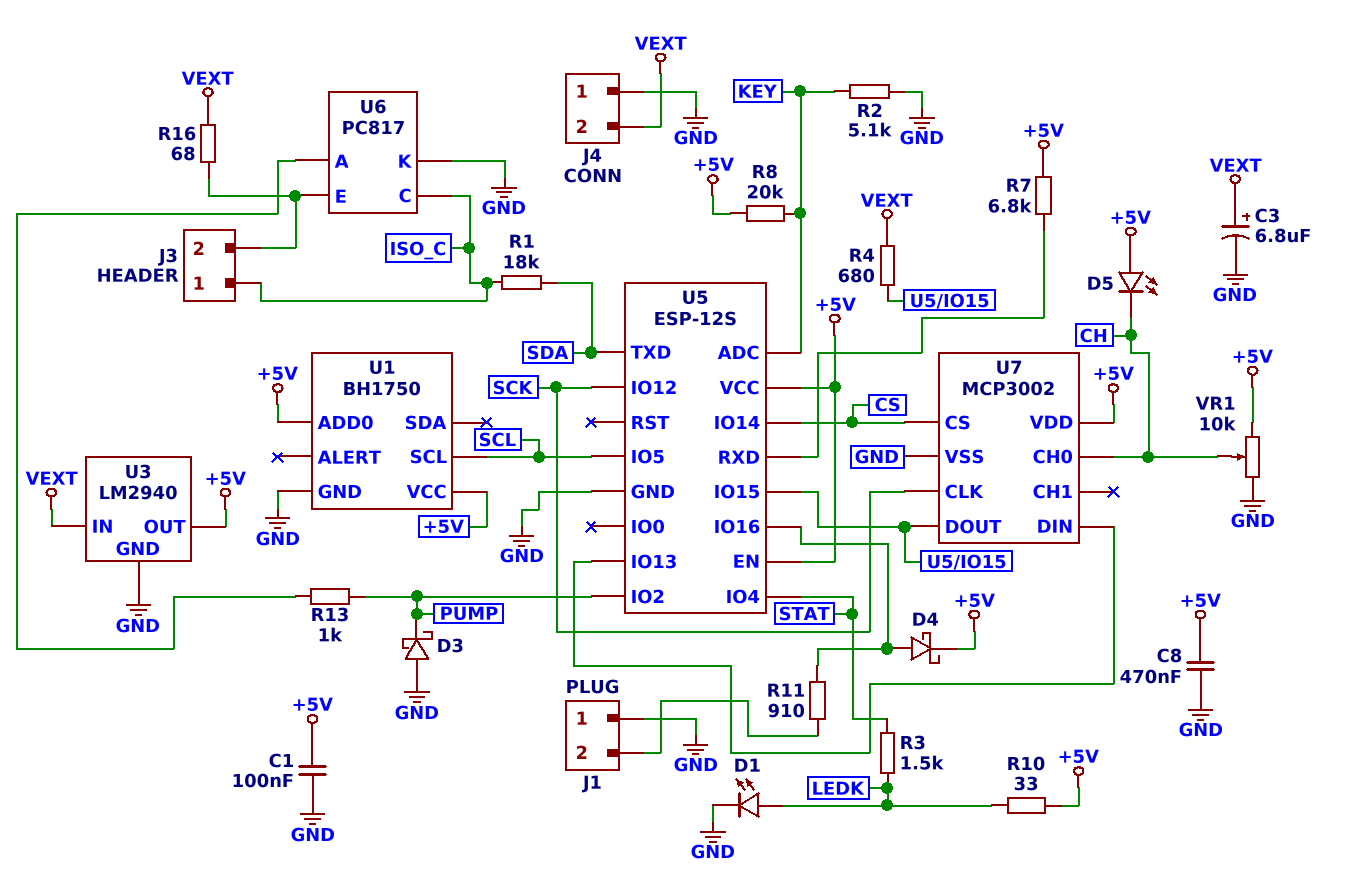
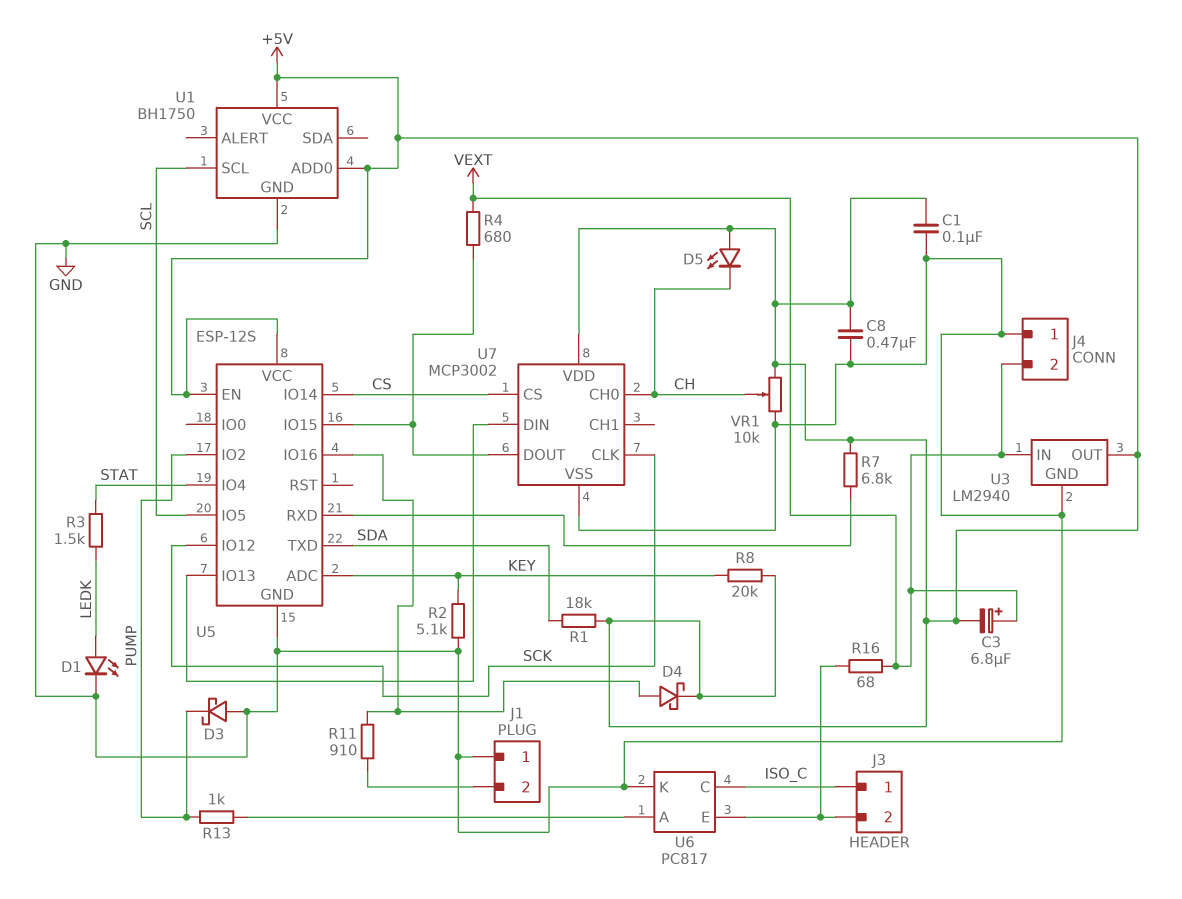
C3: 6.8uF (plus VEXT, minus GND) -> 6.8uF (plus VEXT, minus +5V)
R1: 18k (ISO_C, SDA) -> 18k (+5V, SDA)
R10: 33 (+5V, LEDK) -> none

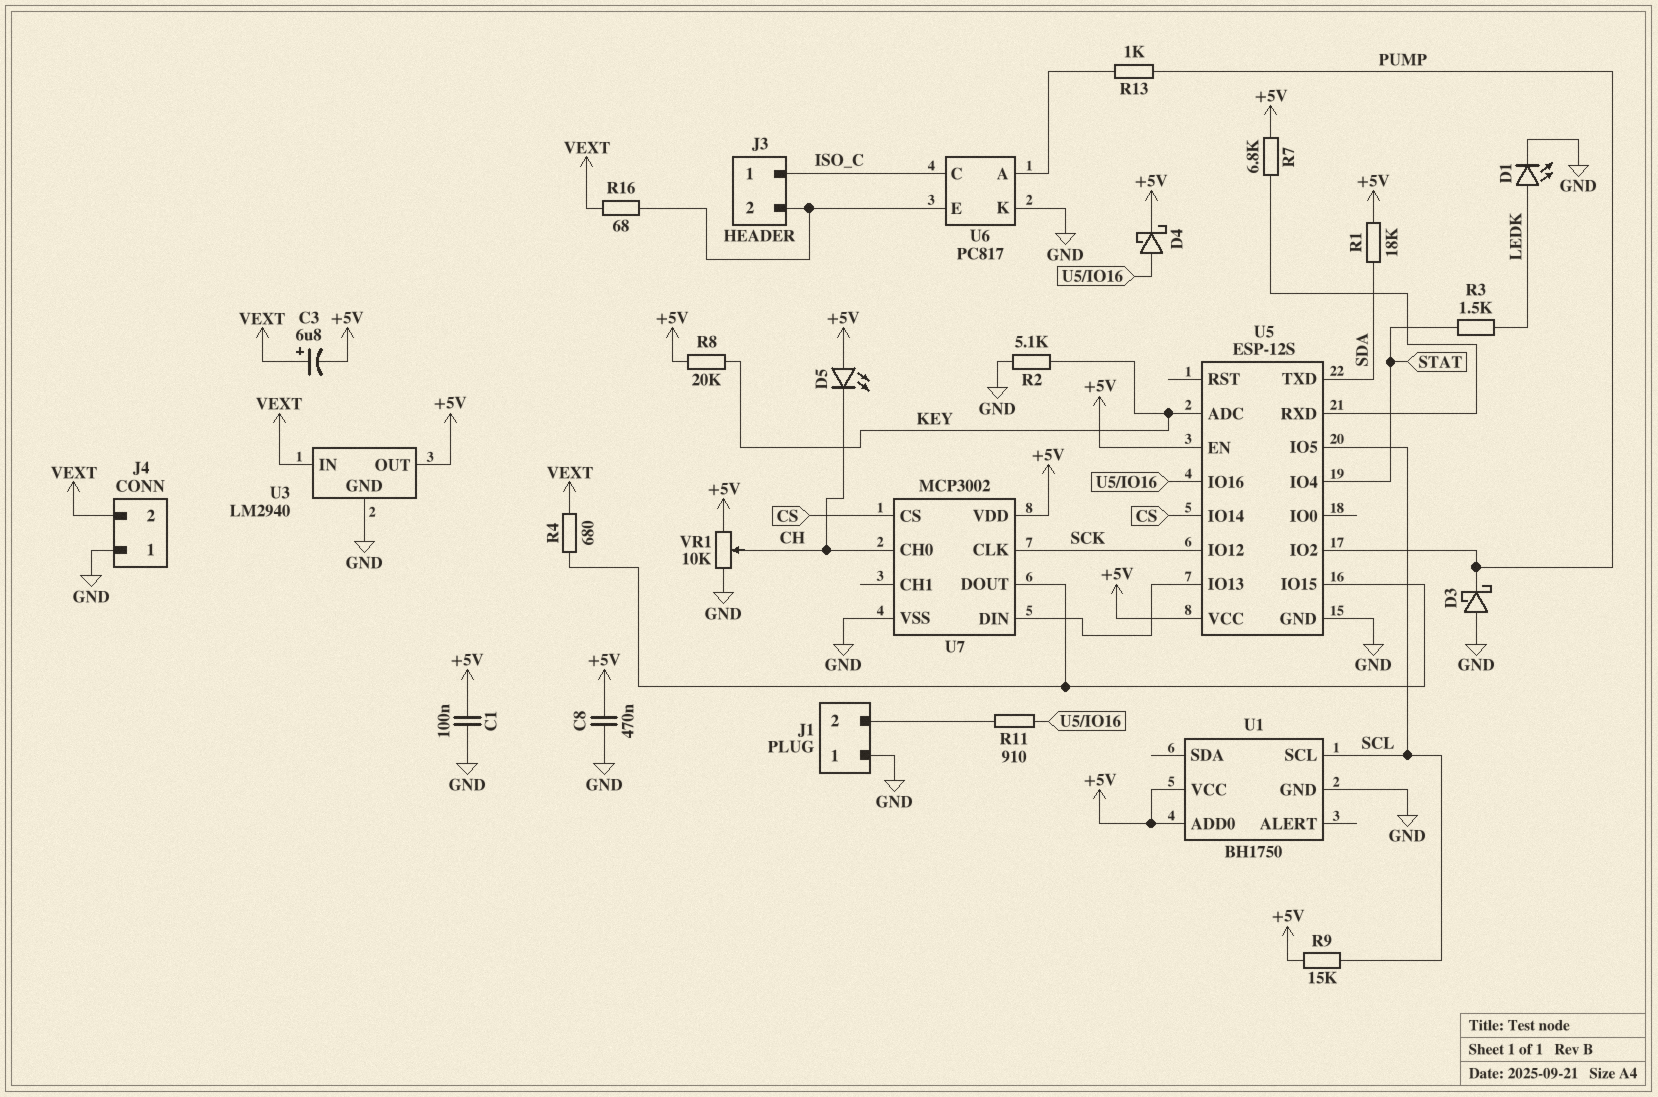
R9: none -> 15k (+5V, SCL)

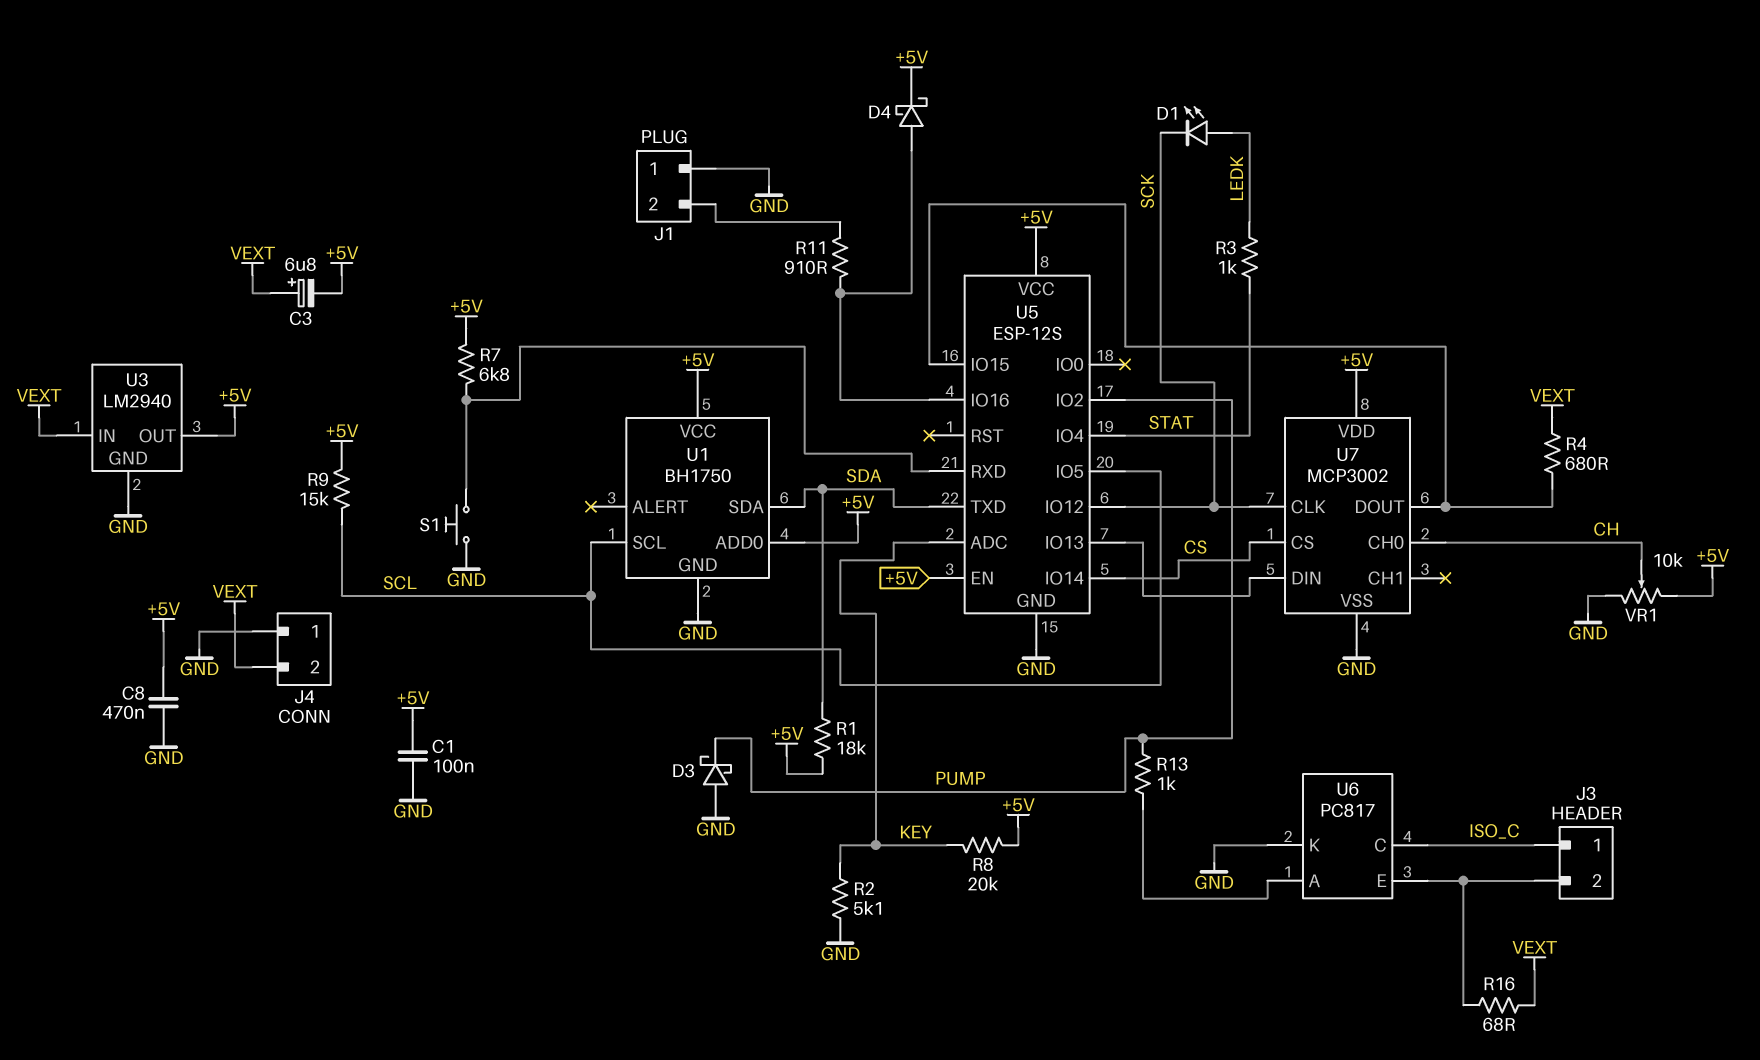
D1: LED (A LEDK, K GND) -> LED (A LEDK, K SCK)
D5: LED (A +5V, K CH) -> none
R3: 1.5k (LEDK, STAT) -> 1k (LEDK, STAT)
S1: none -> button (GND, U5/RXD)
U1 pin SDA: none -> SDA

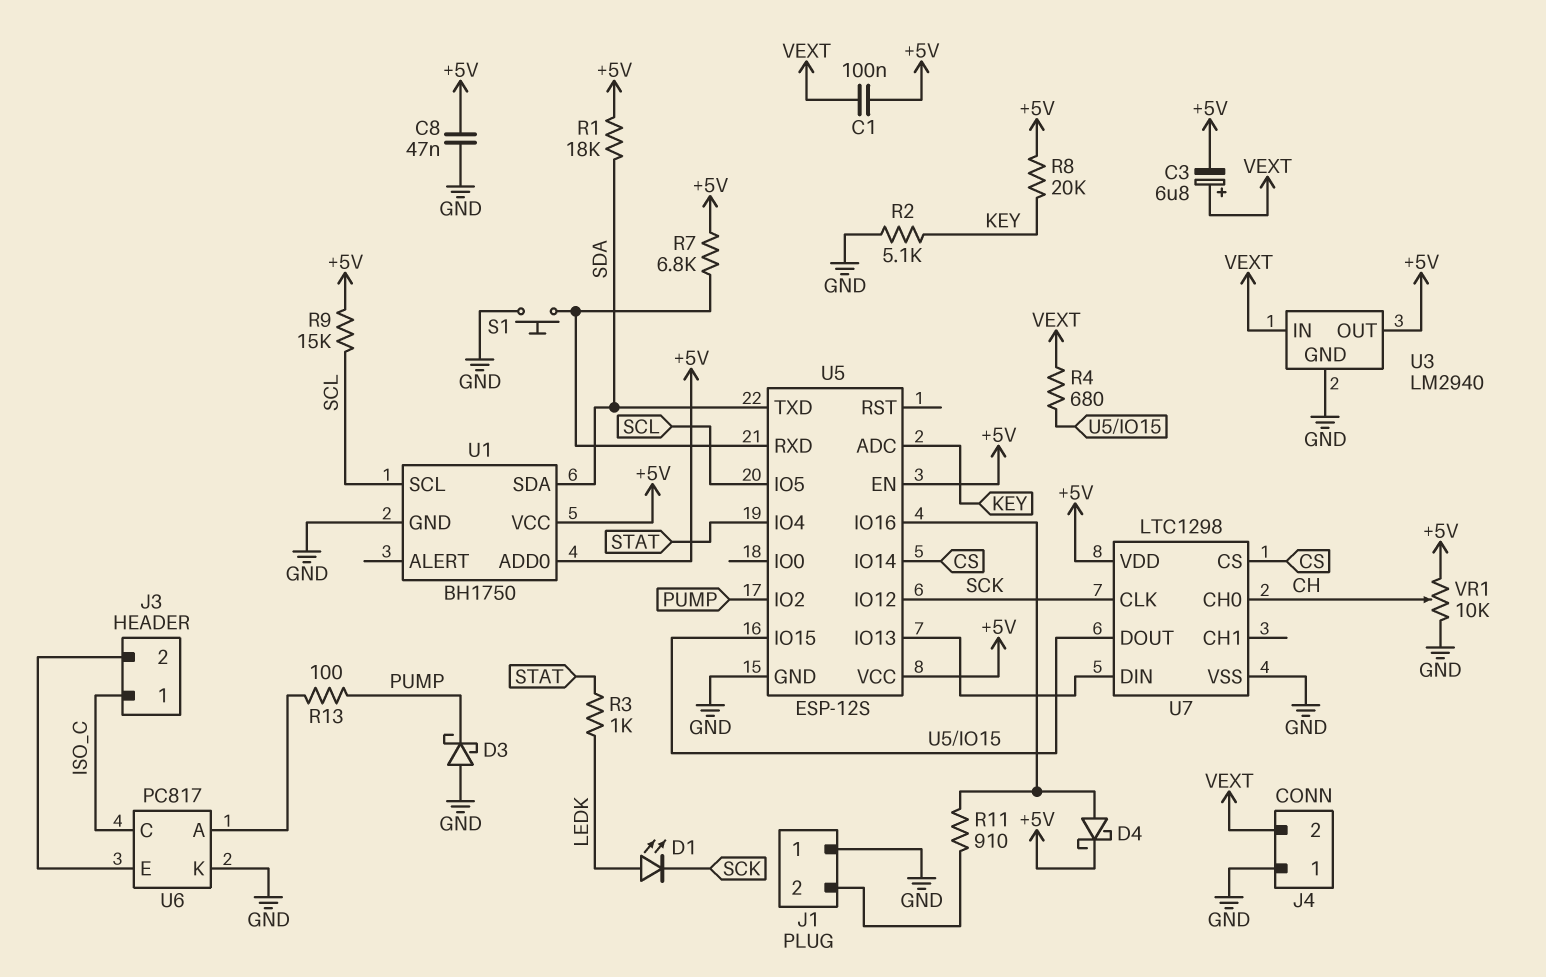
C1: 100nF (+5V, GND) -> 100nF (+5V, VEXT)
C8: 470nF (+5V, GND) -> 47nF (+5V, GND)
R13: 1k (PUMP, U6/A) -> 100 (PUMP, U6/A)
R16: 68 (J3/2, VEXT) -> none
U7: MCP3002 -> LTC1298

